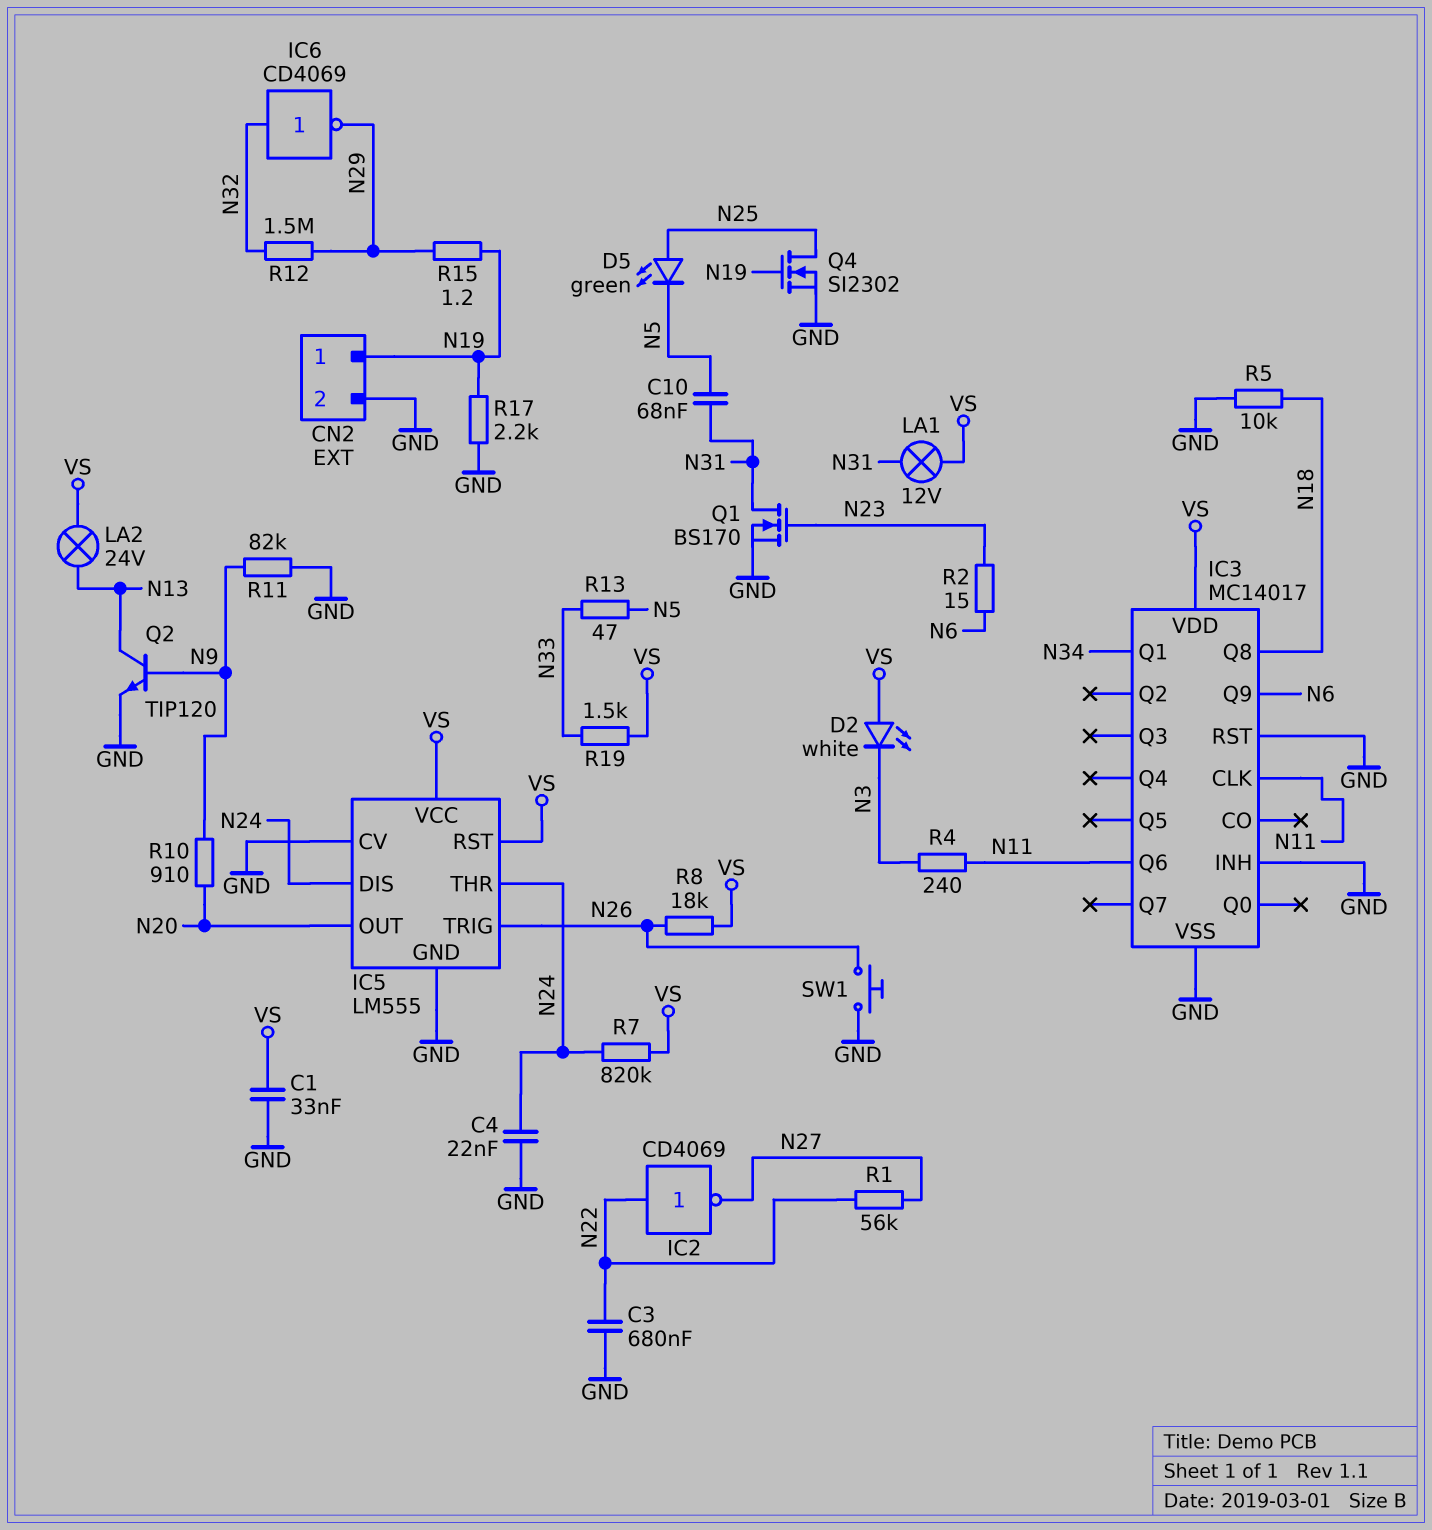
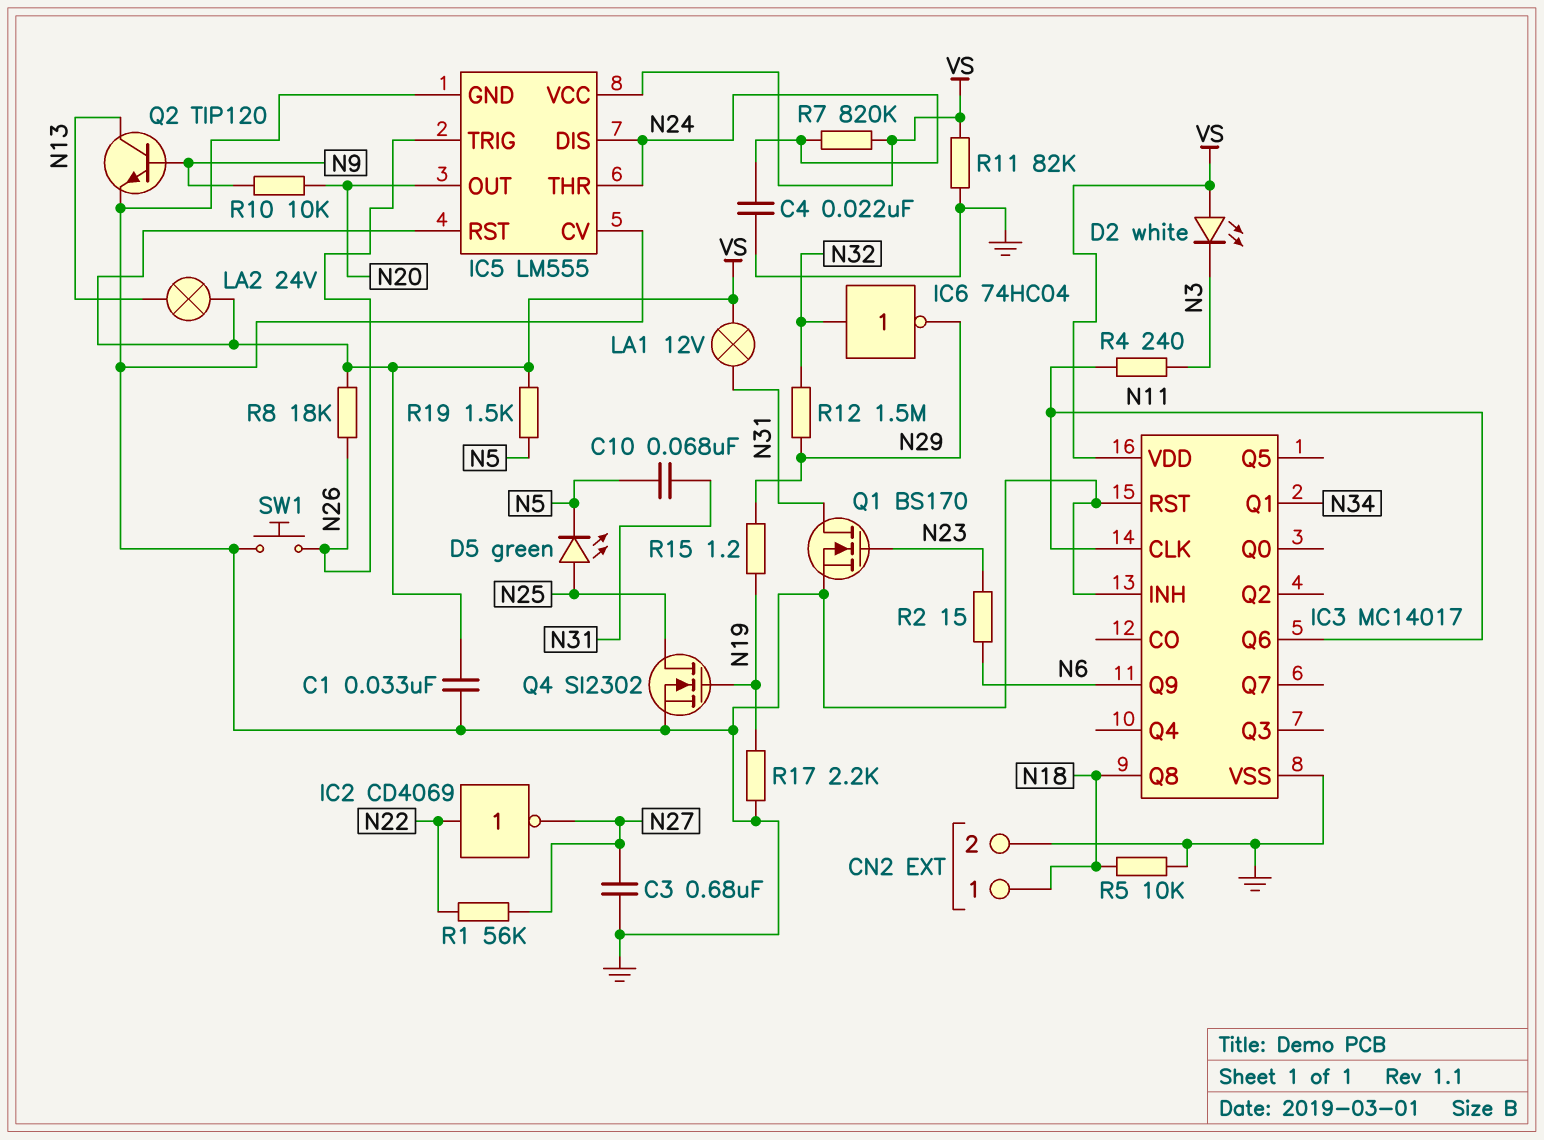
C3: 680nF (GND, N22) -> 680nF (GND, N27)
CN2 pin 1: N19 -> N18
IC6: NOT CD4069 (in N32, out N29) -> NOT 74HC04 (in N32, out N29)
R10: 910 (N9, N20) -> 10k (N9, N20)
R11: 82k (GND, N9) -> 82k (GND, VS)
R13: 47 (N5, N33) -> none
R19: 1.5k (N33, VS) -> 1.5k (N5, VS)

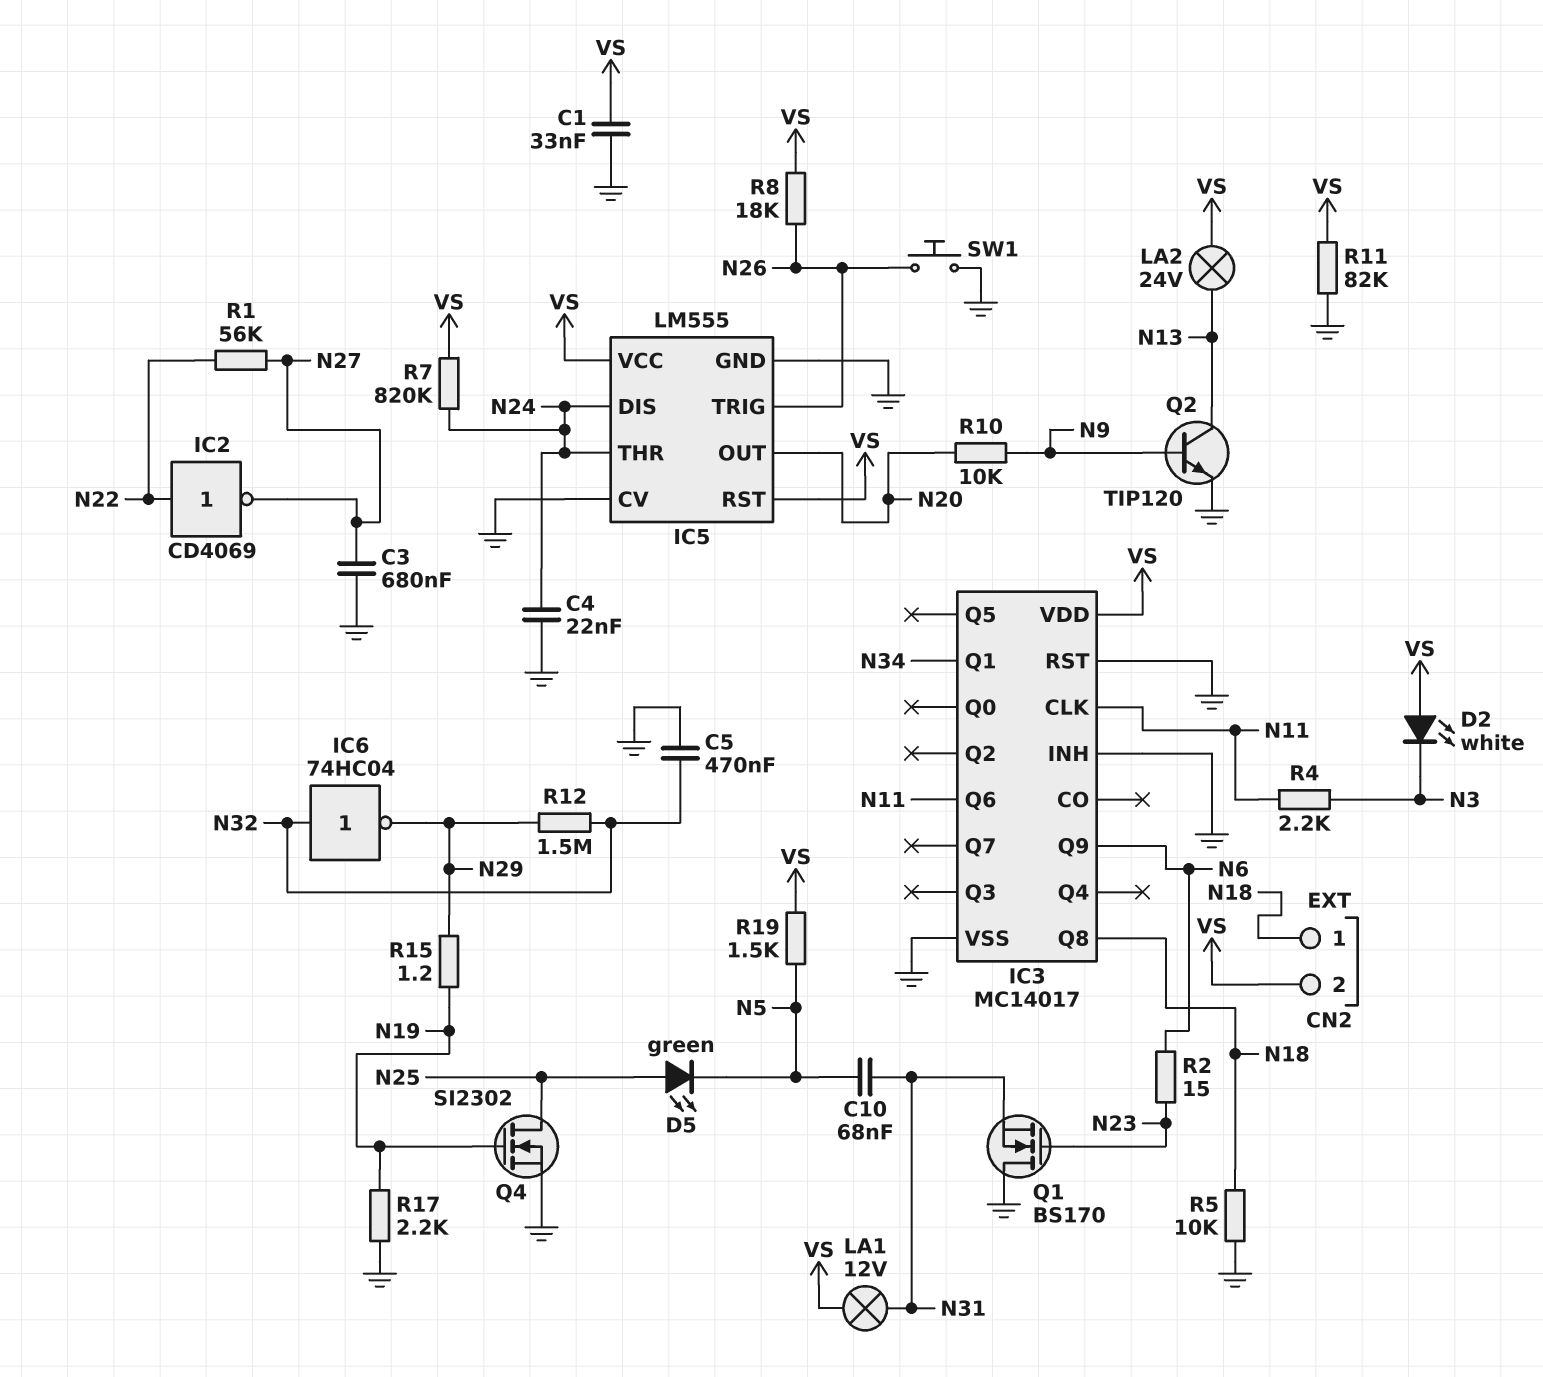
C5: none -> 470nF (GND, N32)
CN2 pin 2: GND -> VS
Q1: NMOS BS170 (G N23, D N31, S GND) -> NMOS BS170 (G N23, D GND, S N31)
R4: 240 (N3, N11) -> 2.2k (N3, N11)

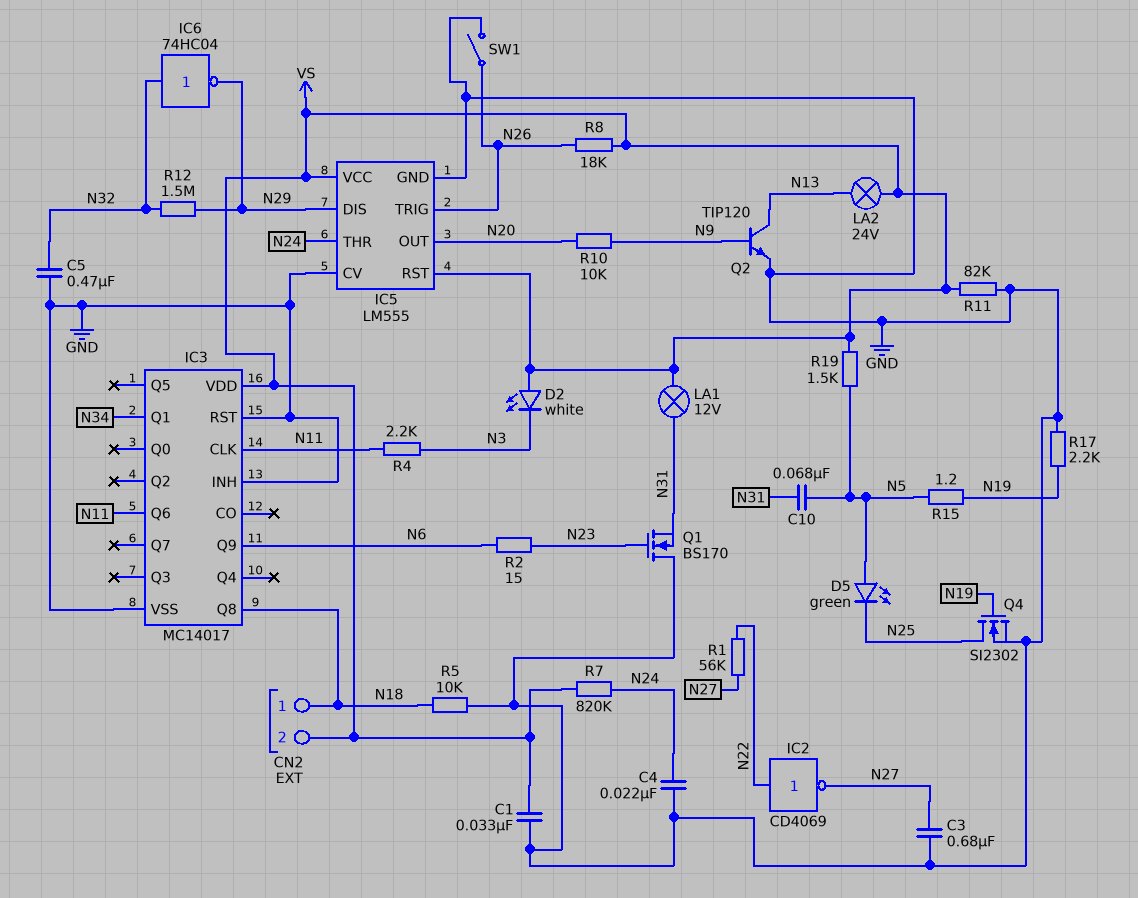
D5: LED green (A N25, K N5) -> LED green (A N5, K N25)
IC5 pin DIS: N24 -> N29
R15: 1.2 (N19, N29) -> 1.2 (N5, N19)
SW1: button (GND, N26) -> switch (GND, N26)

